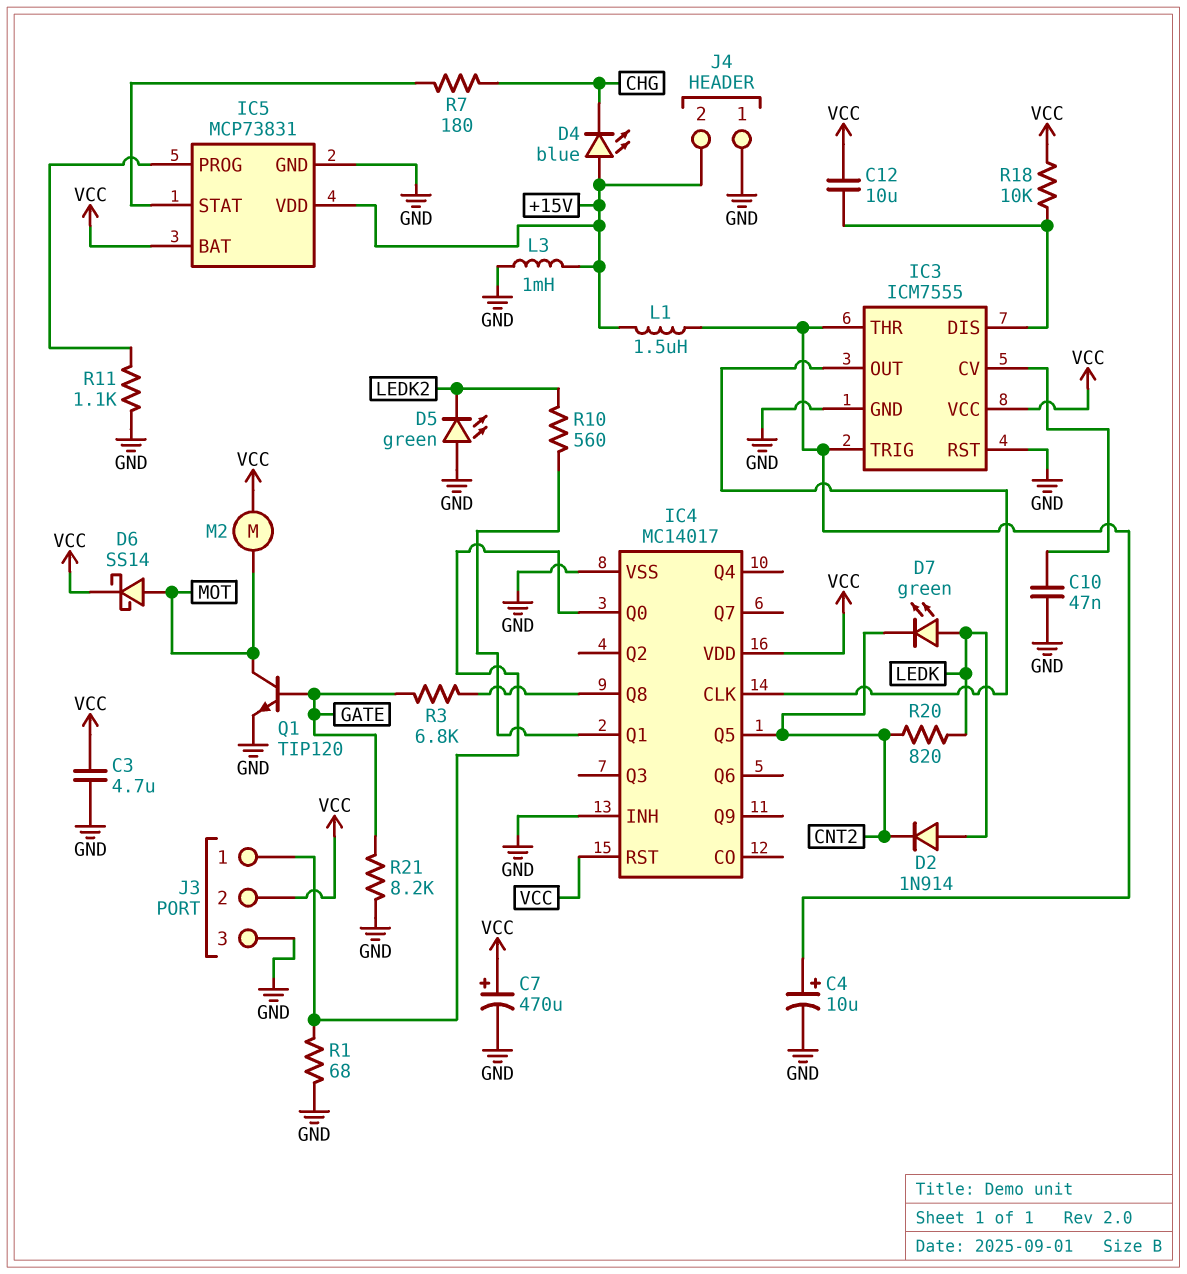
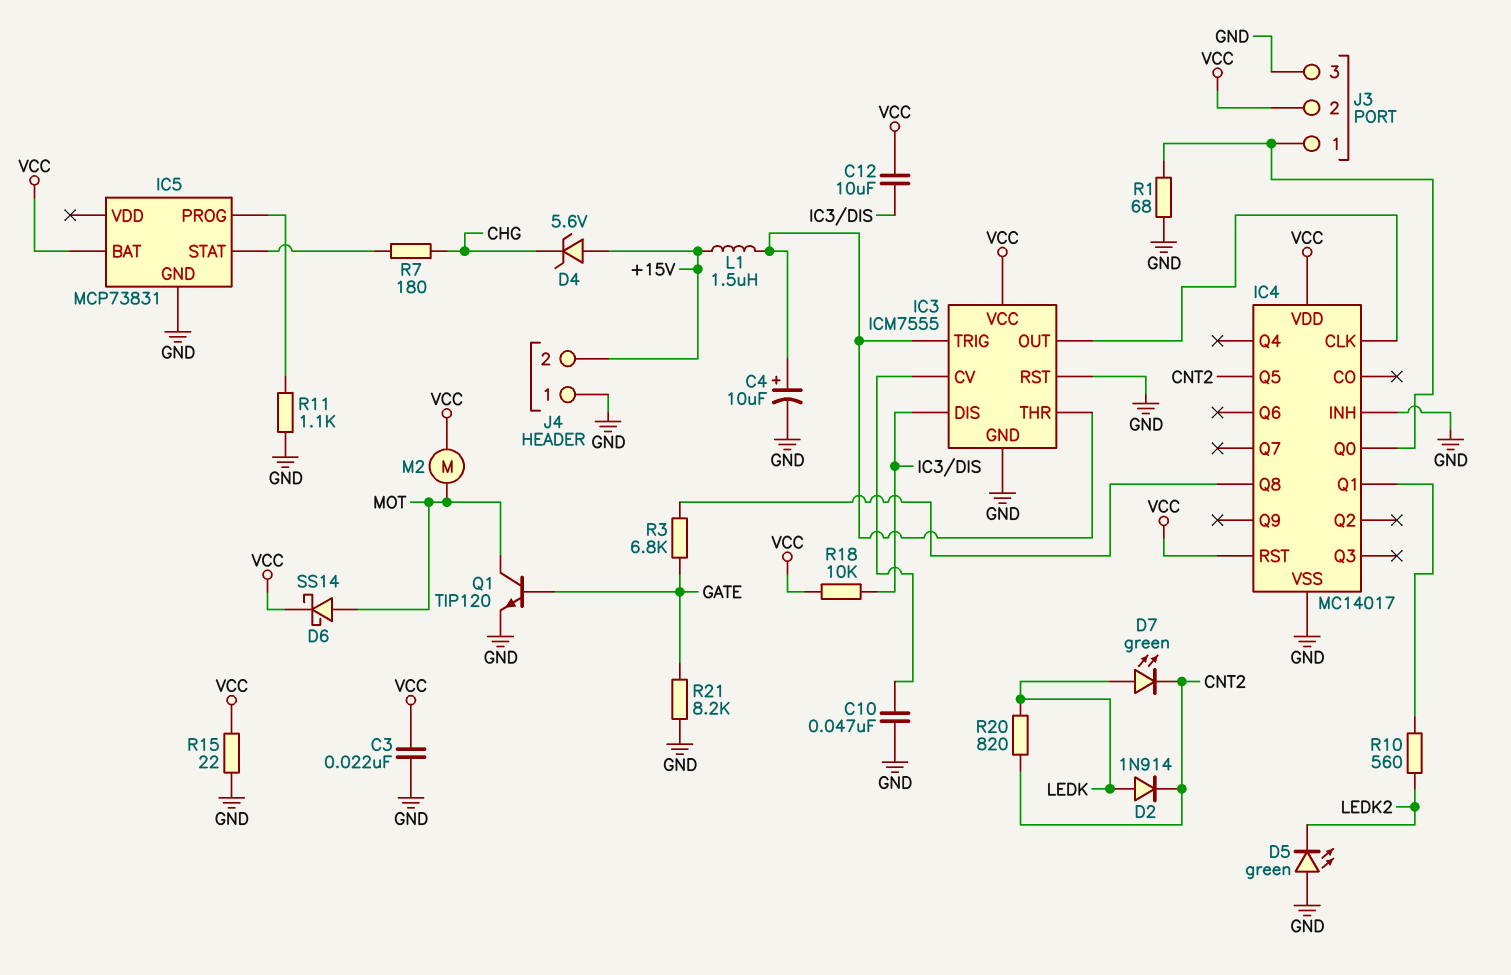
C3: 4.7uF (GND, VCC) -> 22nF (GND, VCC)
C7: 470uF (plus VCC, minus GND) -> none
D4: LED blue (A +15V, K CHG) -> zener 5.6V (A +15V, K CHG)
IC5 pin VDD: +15V -> none
L3: 1mH (+15V, GND) -> none
R15: none -> 22 (GND, VCC)

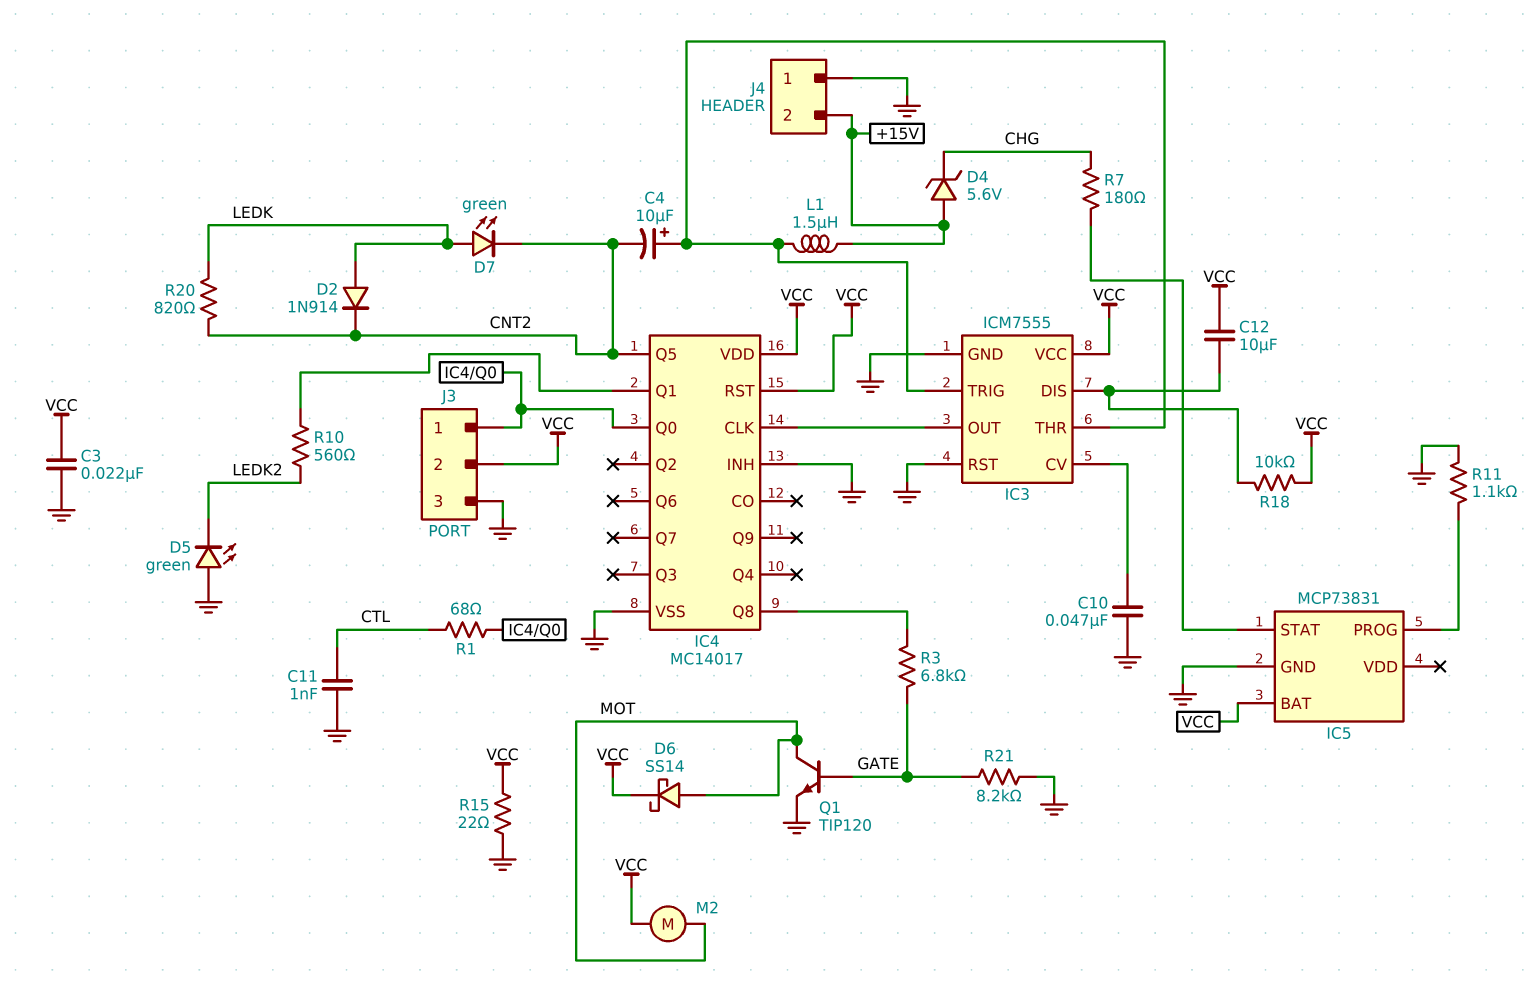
C4: 10uF (plus IC3/THR, minus GND) -> 10uF (plus IC3/THR, minus CNT2)
C11: none -> 1nF (CTL, GND)
R1: 68 (GND, IC4/Q0) -> 68 (CTL, IC4/Q0)

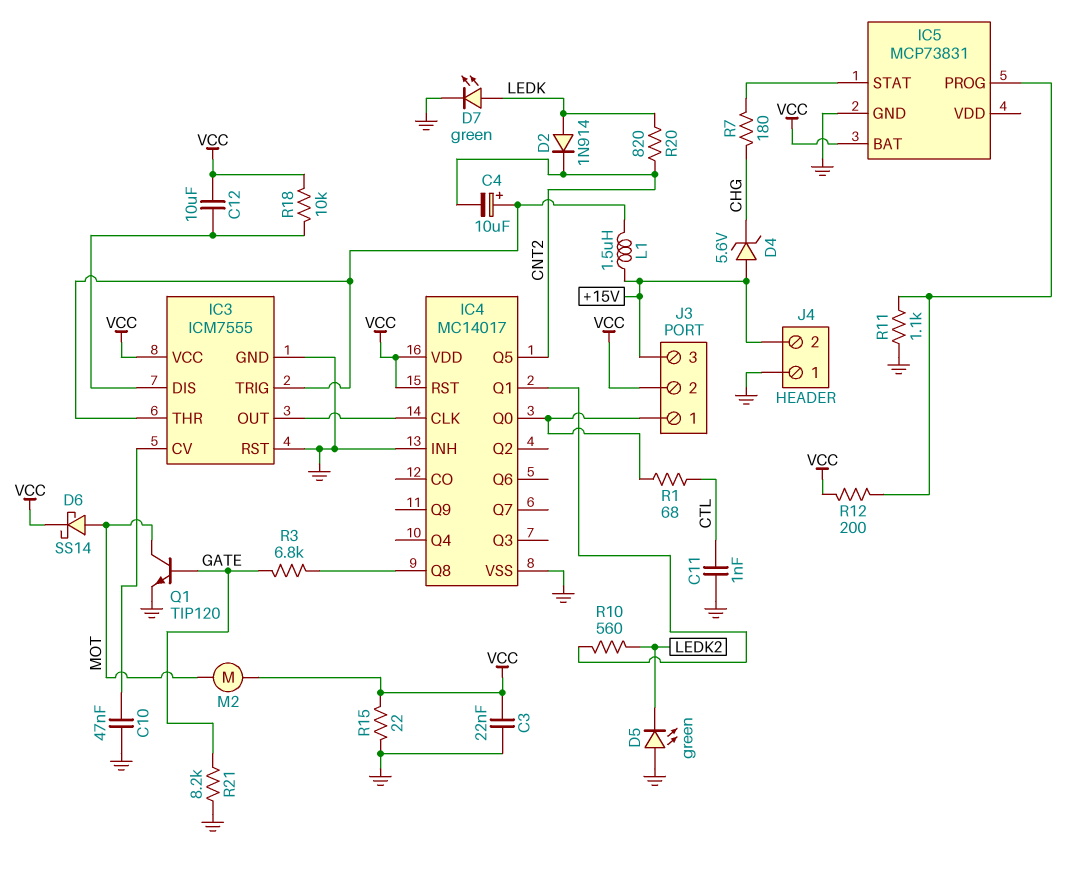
D7: LED green (A LEDK, K CNT2) -> LED green (A LEDK, K GND)
J3 pin 3: GND -> +15V
R12: none -> 200 (IC5/PROG, VCC)

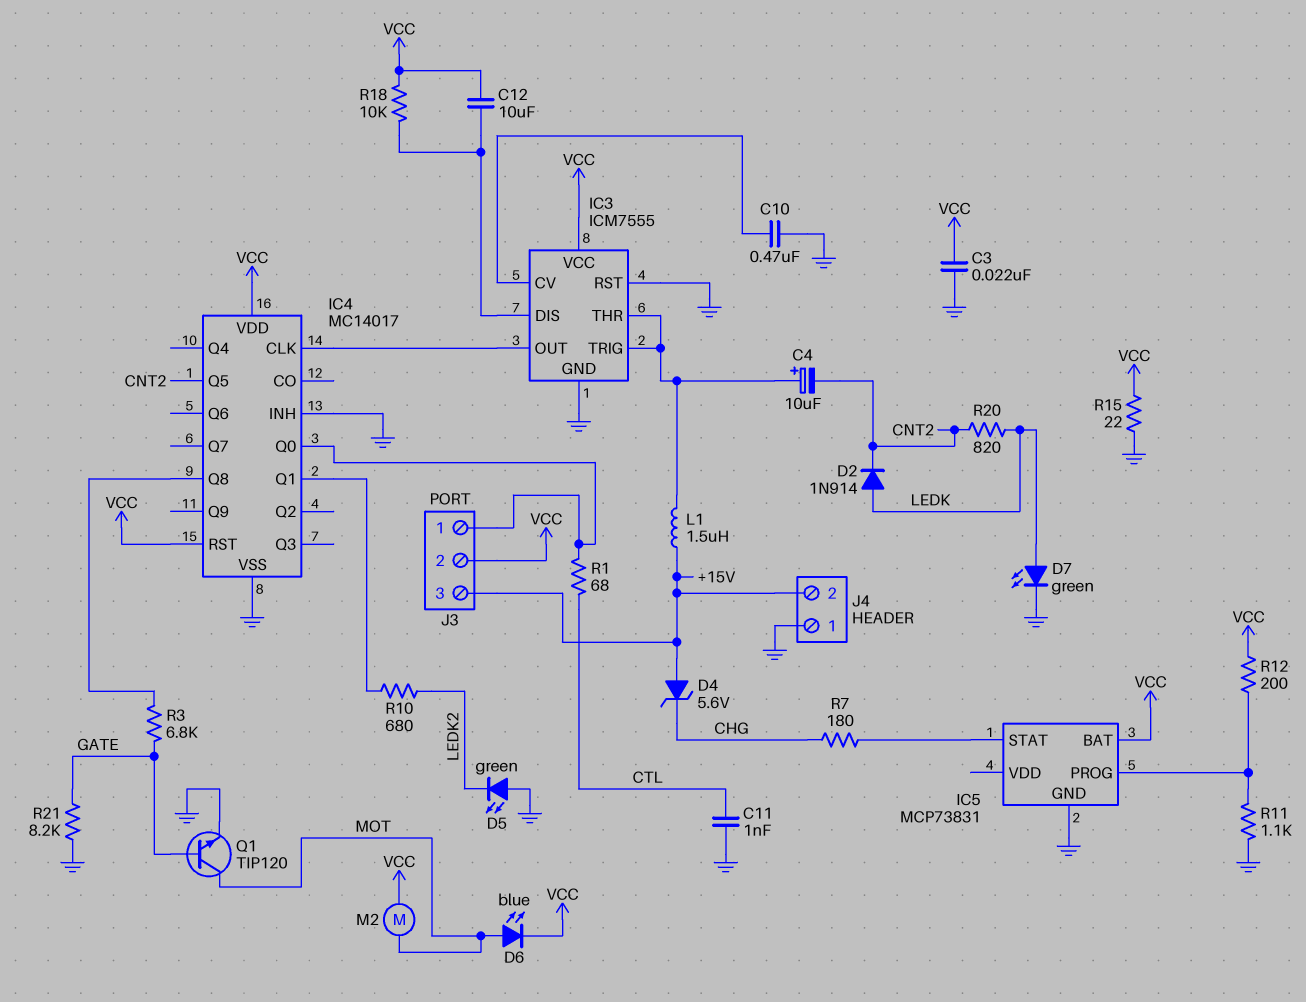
C10: 47nF (GND, IC3/CV) -> 470nF (GND, IC3/CV)
D6: schottky SS14 (A MOT, K VCC) -> LED blue (A MOT, K VCC)
R10: 560 (IC4/Q1, LEDK2) -> 680 (IC4/Q1, LEDK2)

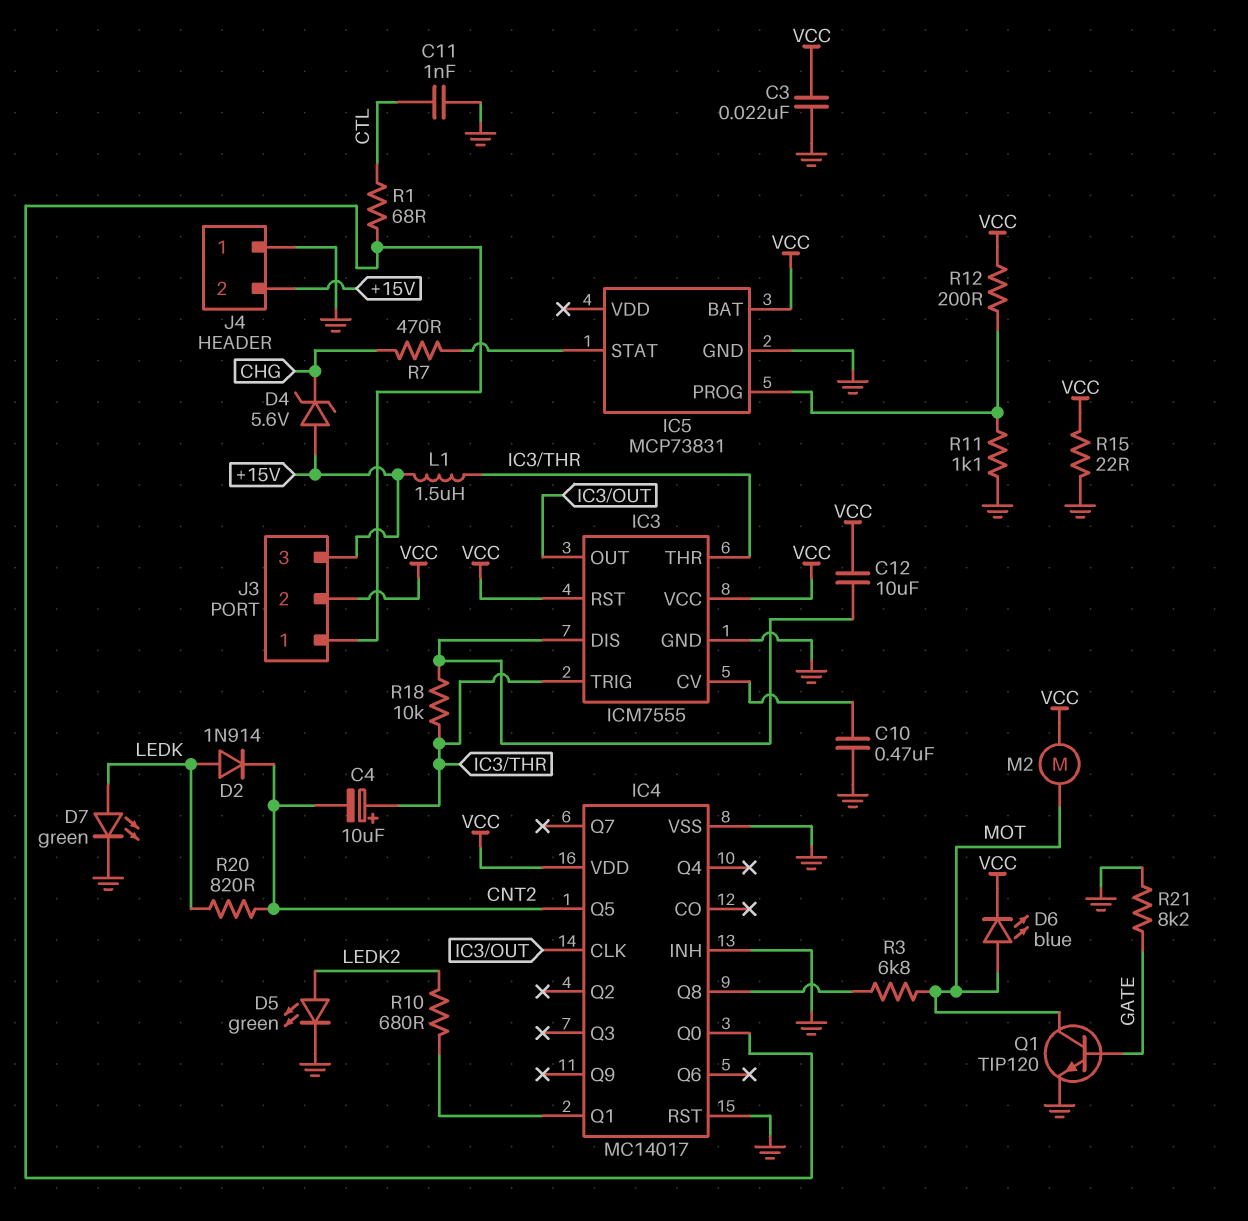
D5: LED green (A GND, K LEDK2) -> LED green (A LEDK2, K GND)
IC3 pin RST: GND -> VCC
IC4 pin RST: VCC -> GND
R3: 6.8k (GATE, IC4/Q8) -> 6.8k (IC4/Q8, MOT)
R7: 180 (CHG, IC5/STAT) -> 470 (CHG, IC5/STAT)
R18: 10k (IC3/DIS, VCC) -> 10k (IC3/DIS, IC3/THR)

